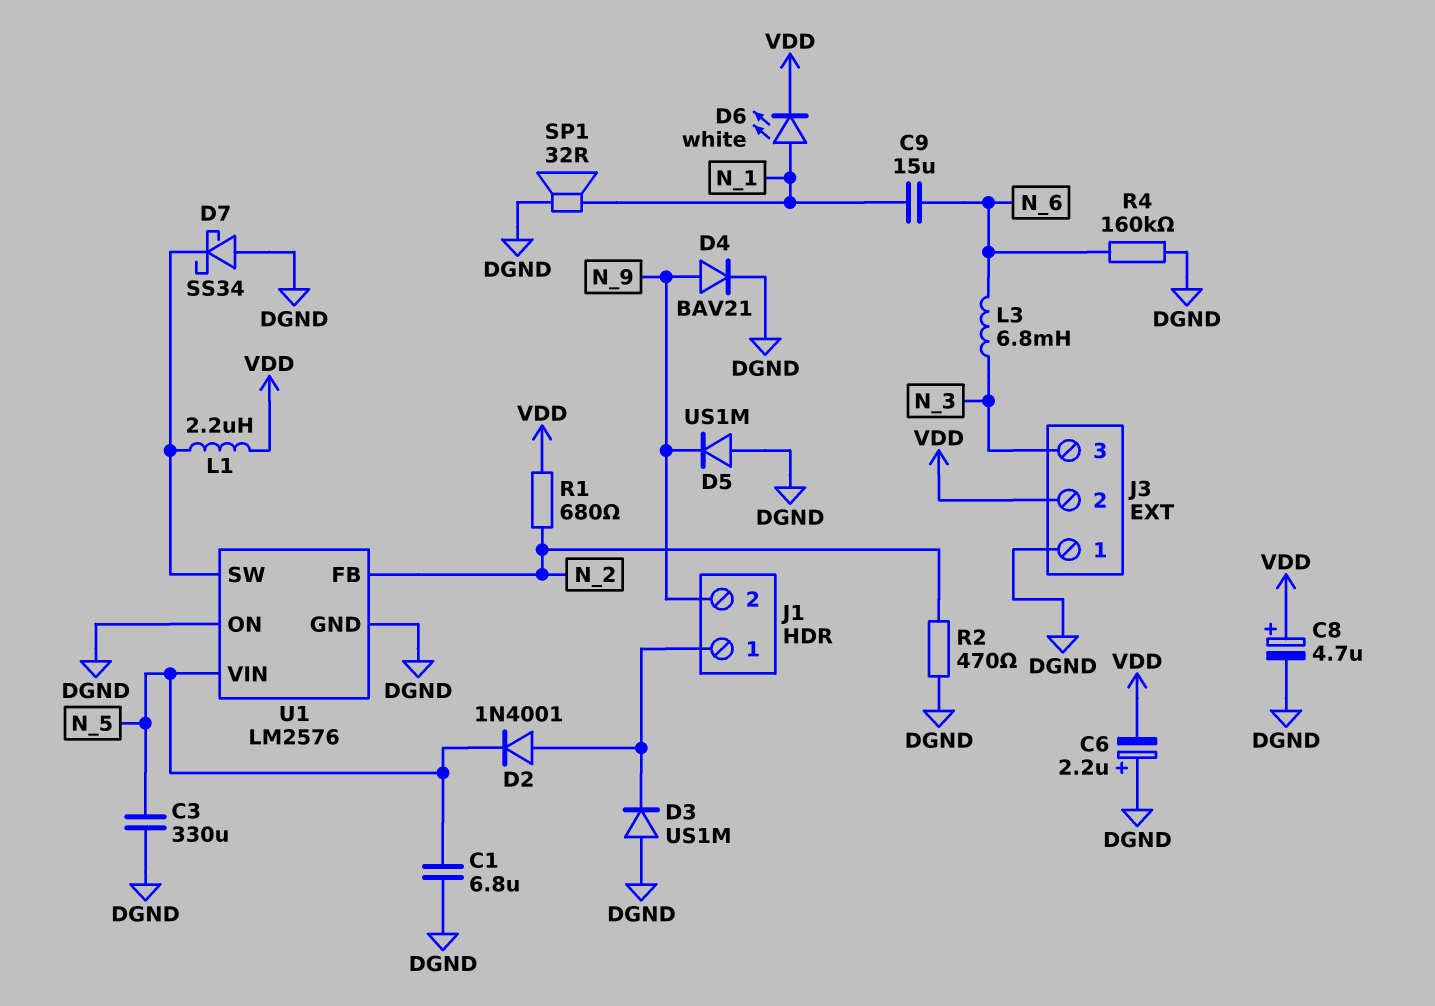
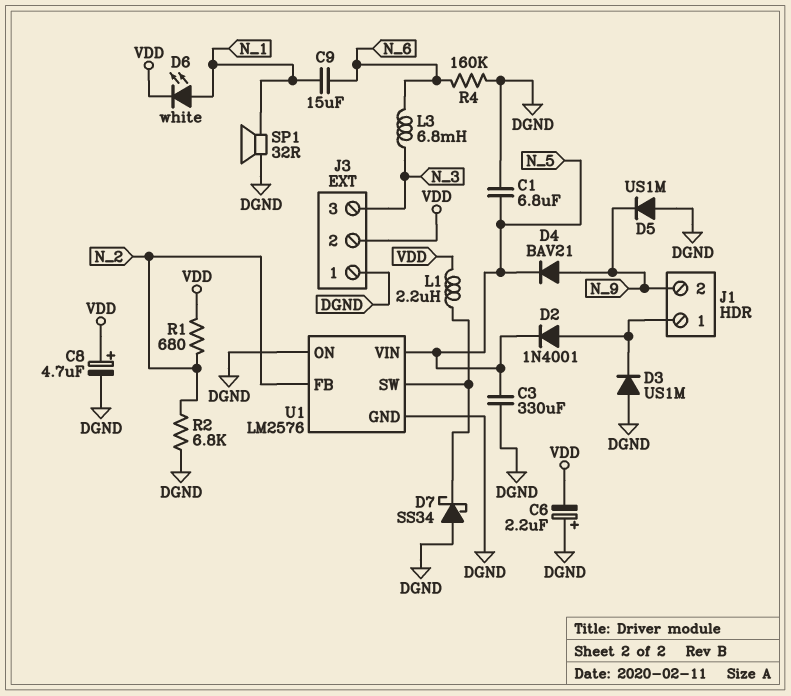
D4: diode BAV21 (A N_9, K DGND) -> diode BAV21 (A N_9, K N_5)
R2: 470 (DGND, N_2) -> 6.8k (DGND, N_2)

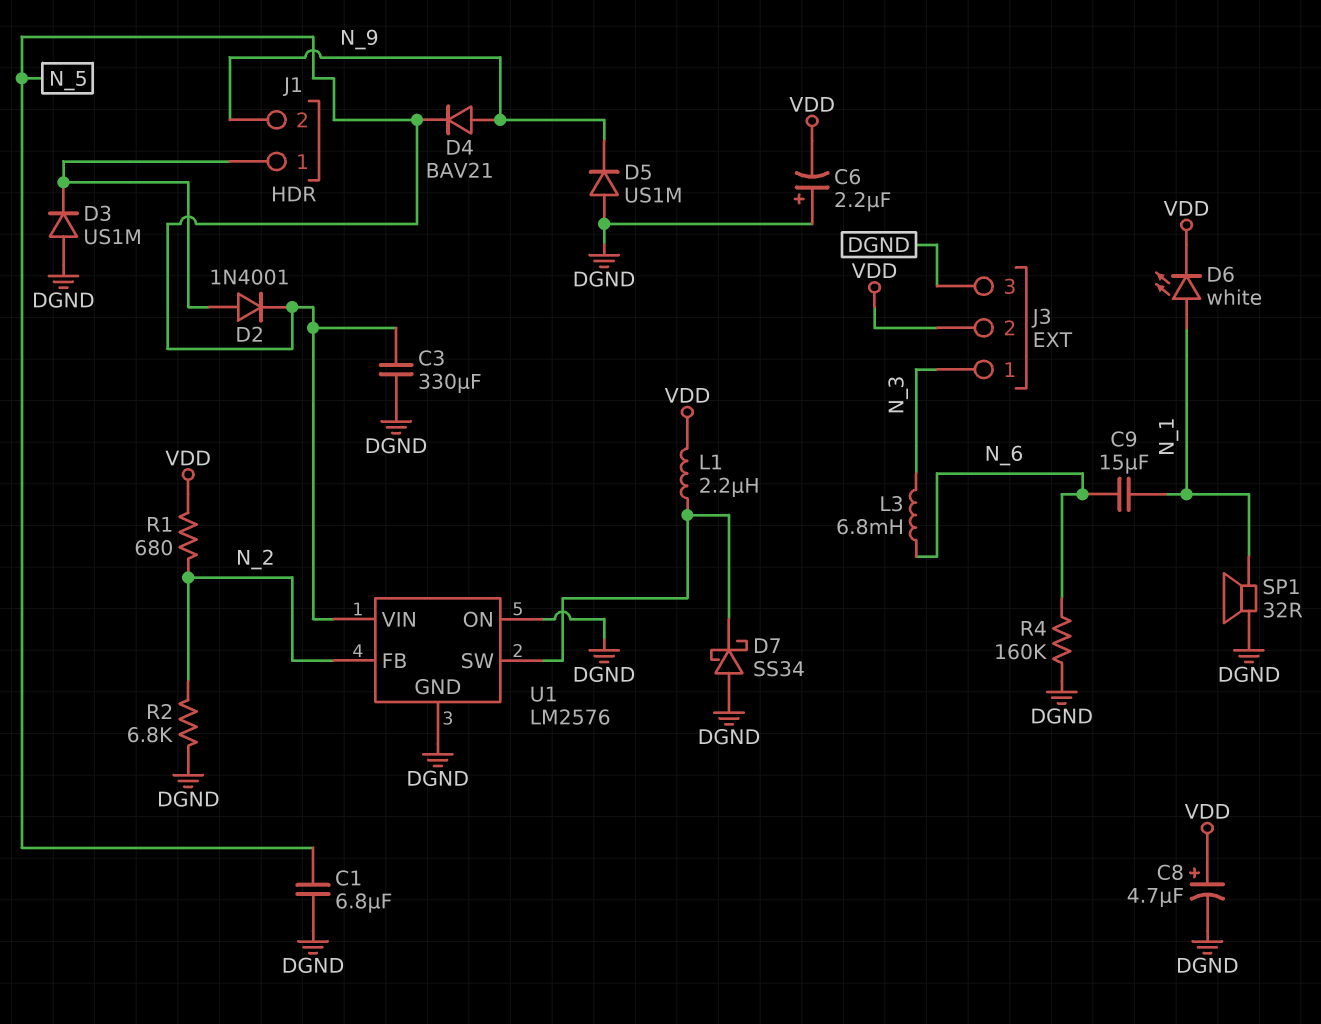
J3 pin 1: DGND -> N_3
J3 pin 3: N_3 -> DGND

